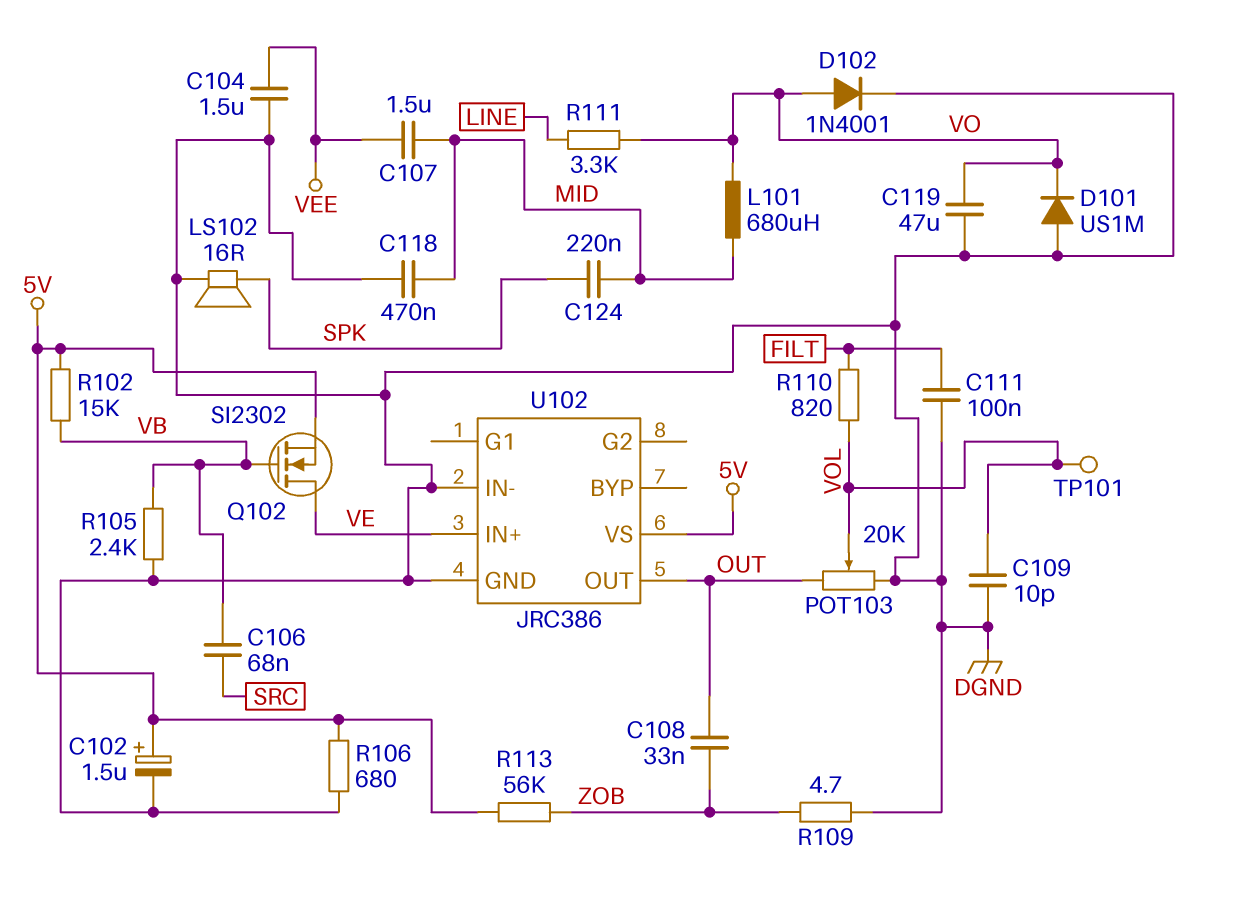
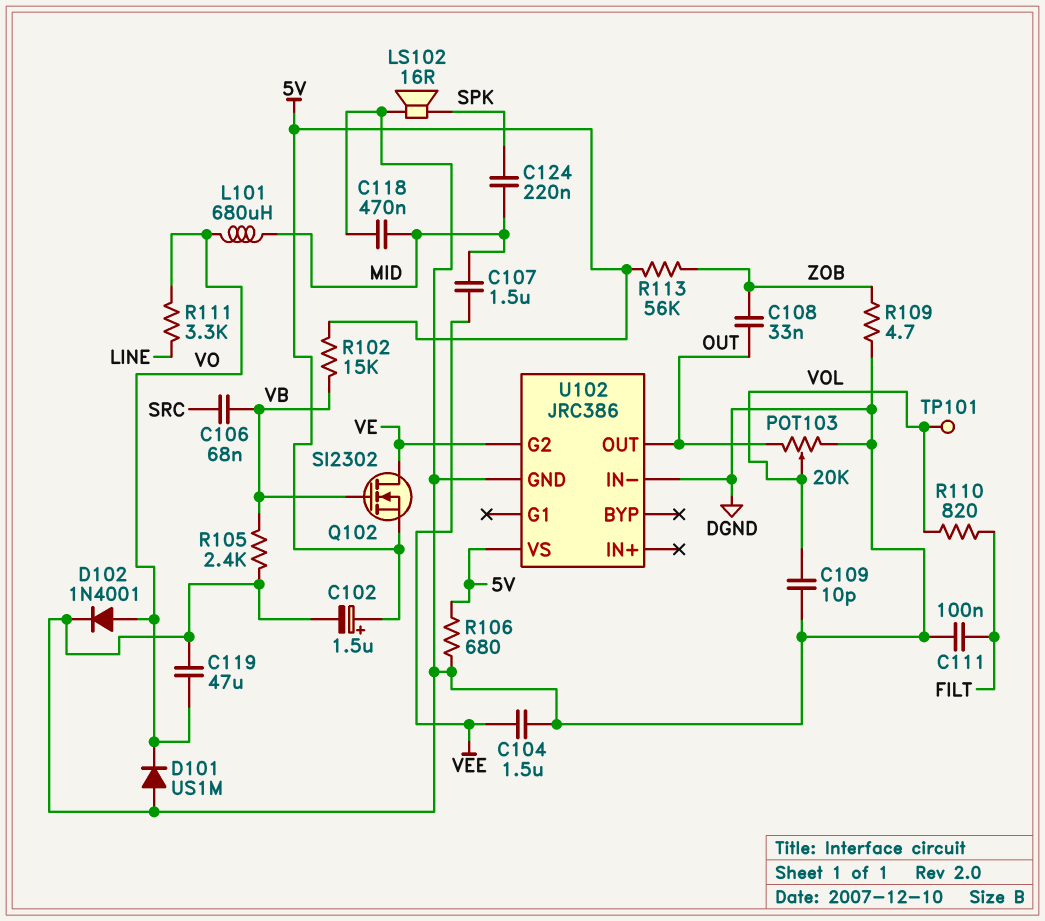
U102 pin G2: none -> VE
U102 pin IN+: VE -> none

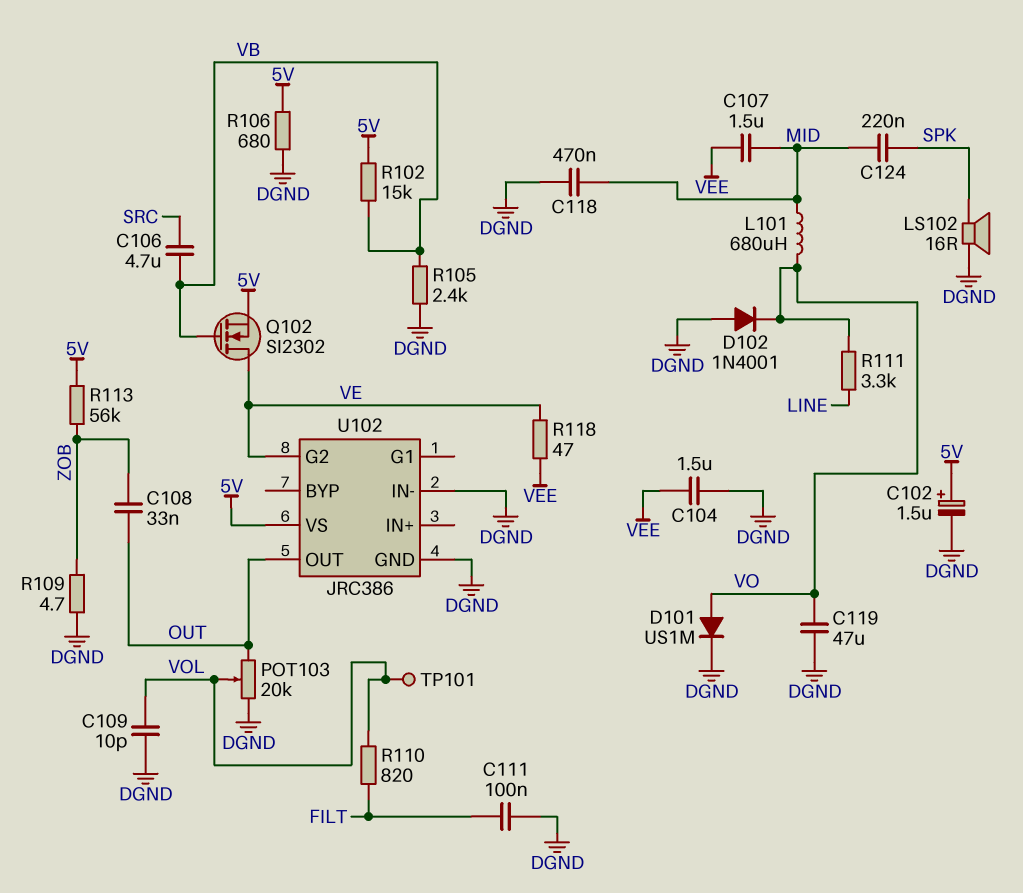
C106: 68nF (SRC, VB) -> 4.7uF (SRC, VB)
D101: diode US1M (A DGND, K VO) -> diode US1M (A VO, K DGND)
D102: diode 1N4001 (A VO, K DGND) -> diode 1N4001 (A DGND, K VO)
R118: none -> 47 (VE, VEE)

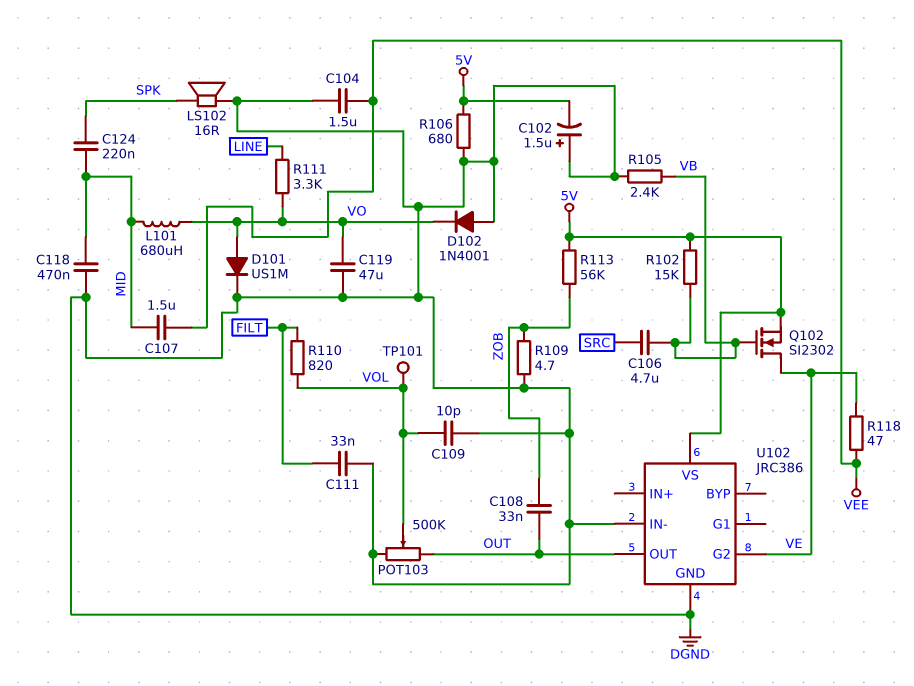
C102: 1.5uF (plus 5V, minus DGND) -> 1.5uF (plus DGND, minus 5V)
C111: 100nF (DGND, FILT) -> 33nF (DGND, FILT)
POT103: 20k (DGND, OUT, wiper VOL) -> 500k (DGND, OUT, wiper VOL)

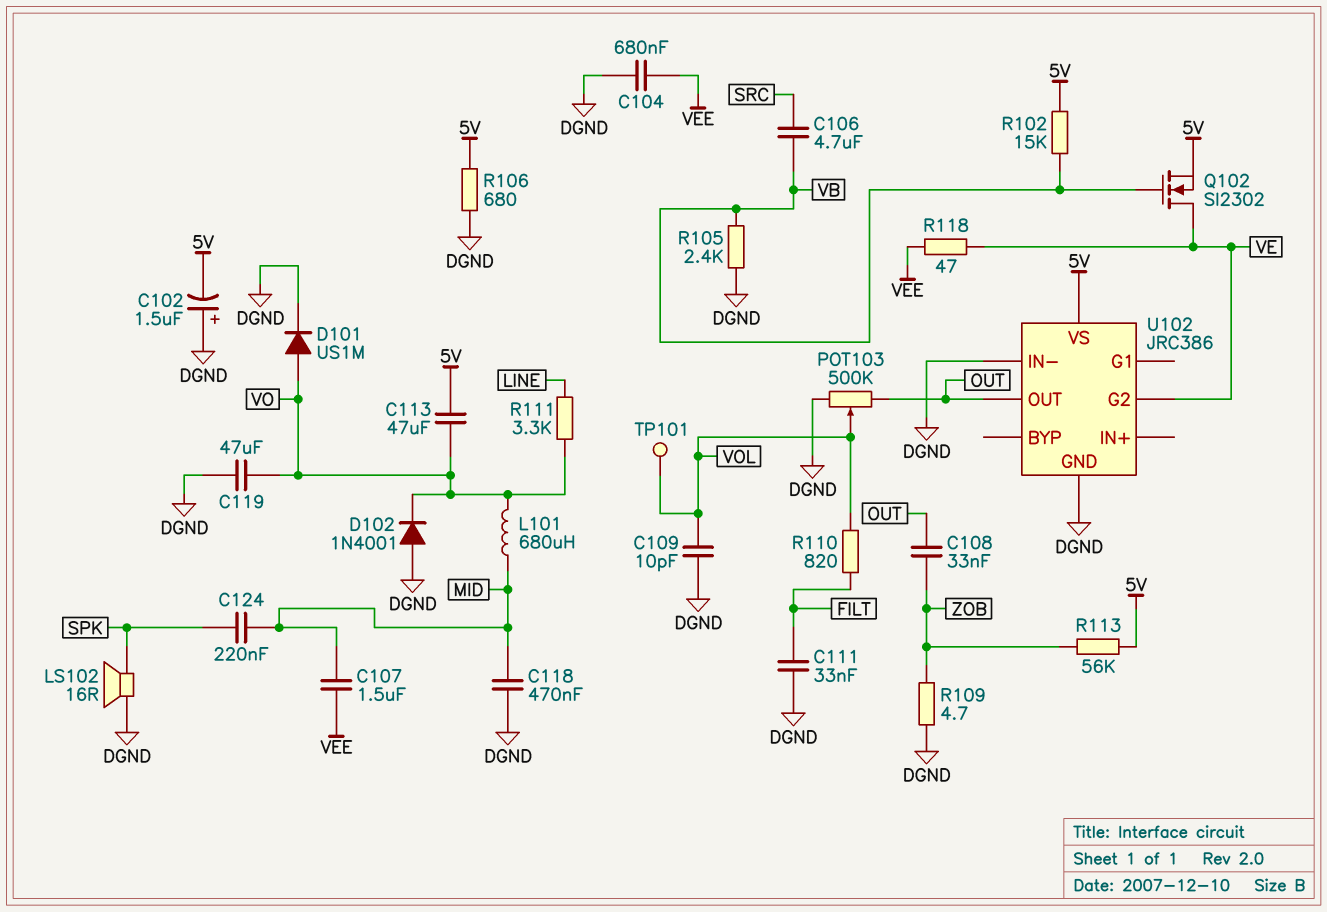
C104: 1.5uF (DGND, VEE) -> 680nF (DGND, VEE)
C113: none -> 47uF (5V, VO)

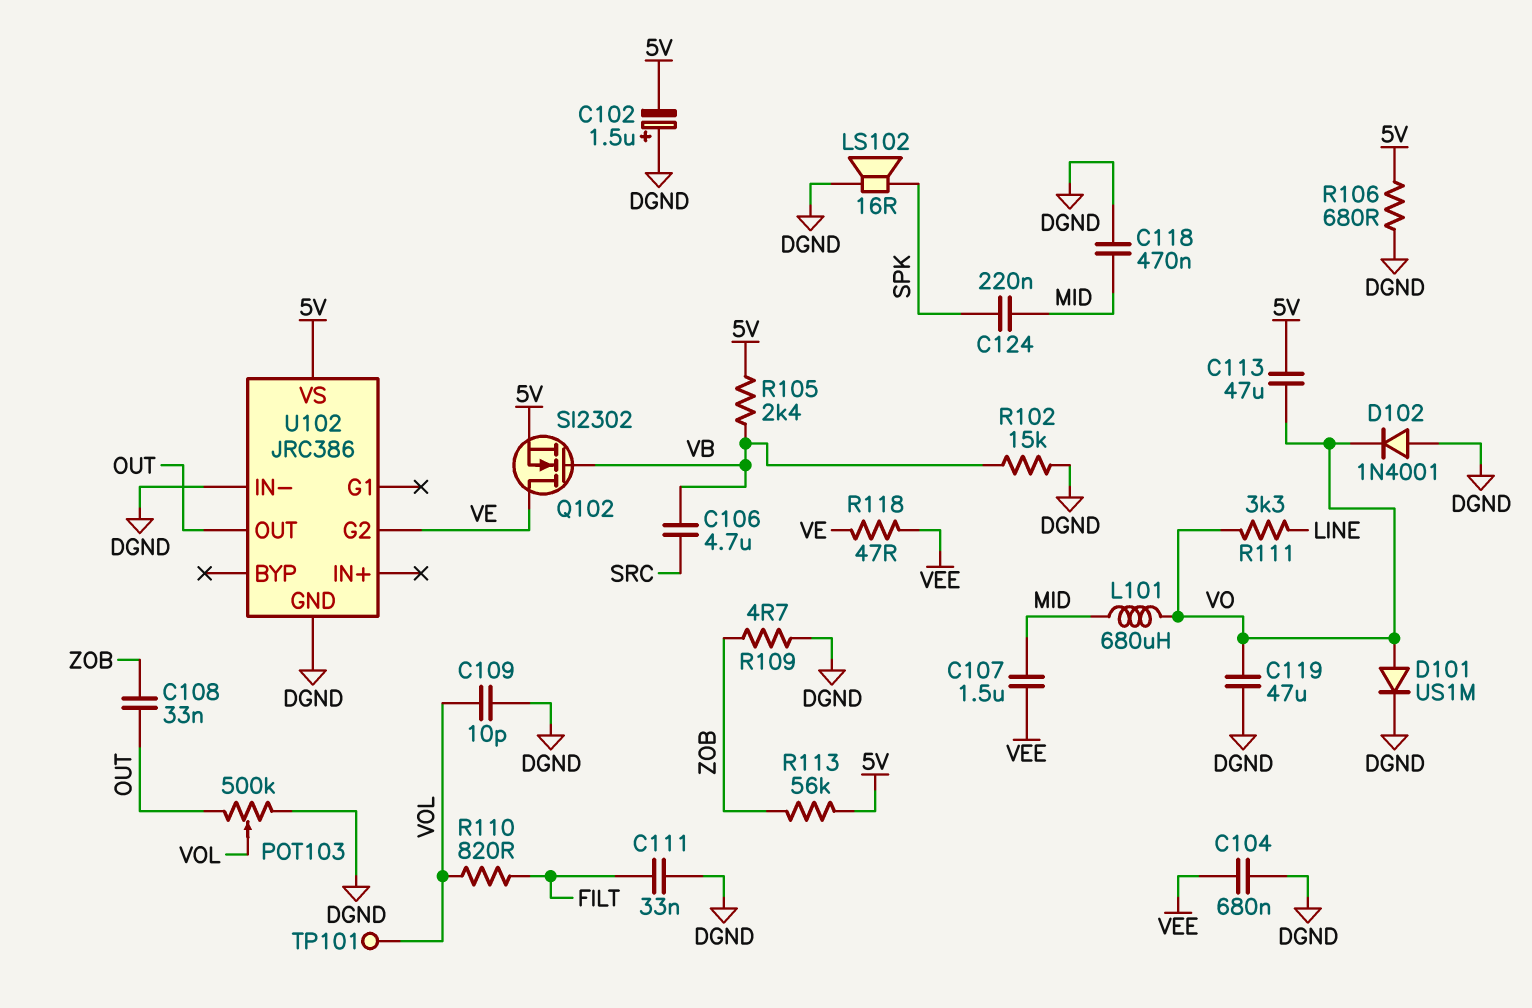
R102: 15k (5V, VB) -> 15k (DGND, VB)
R105: 2.4k (DGND, VB) -> 2.4k (5V, VB)

